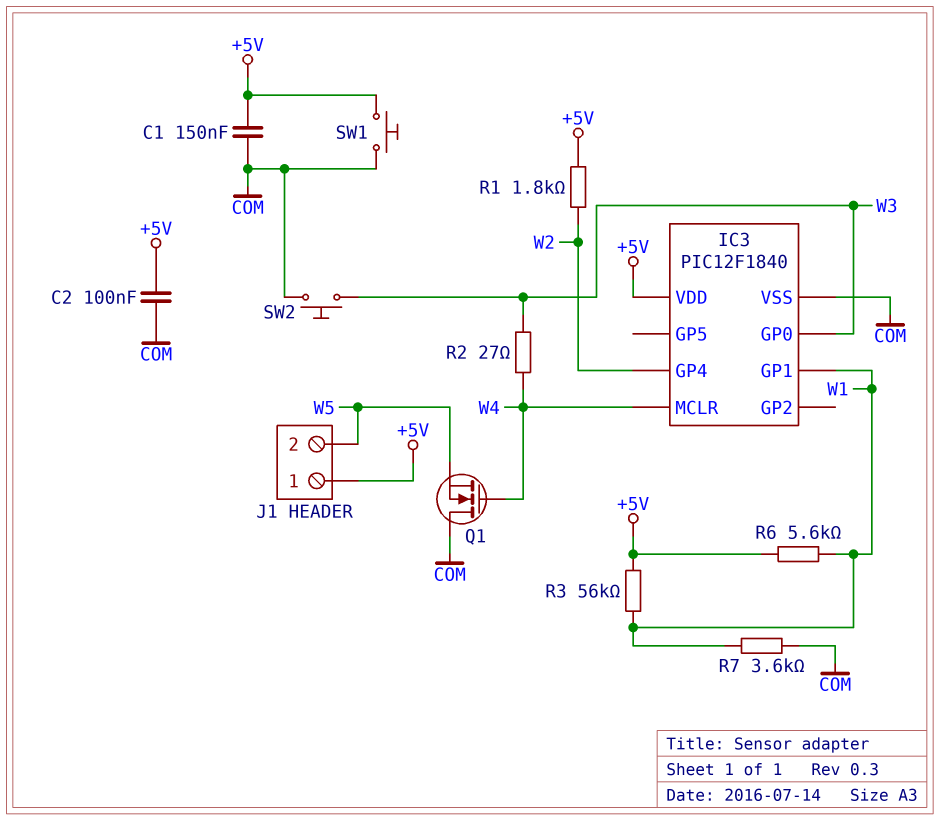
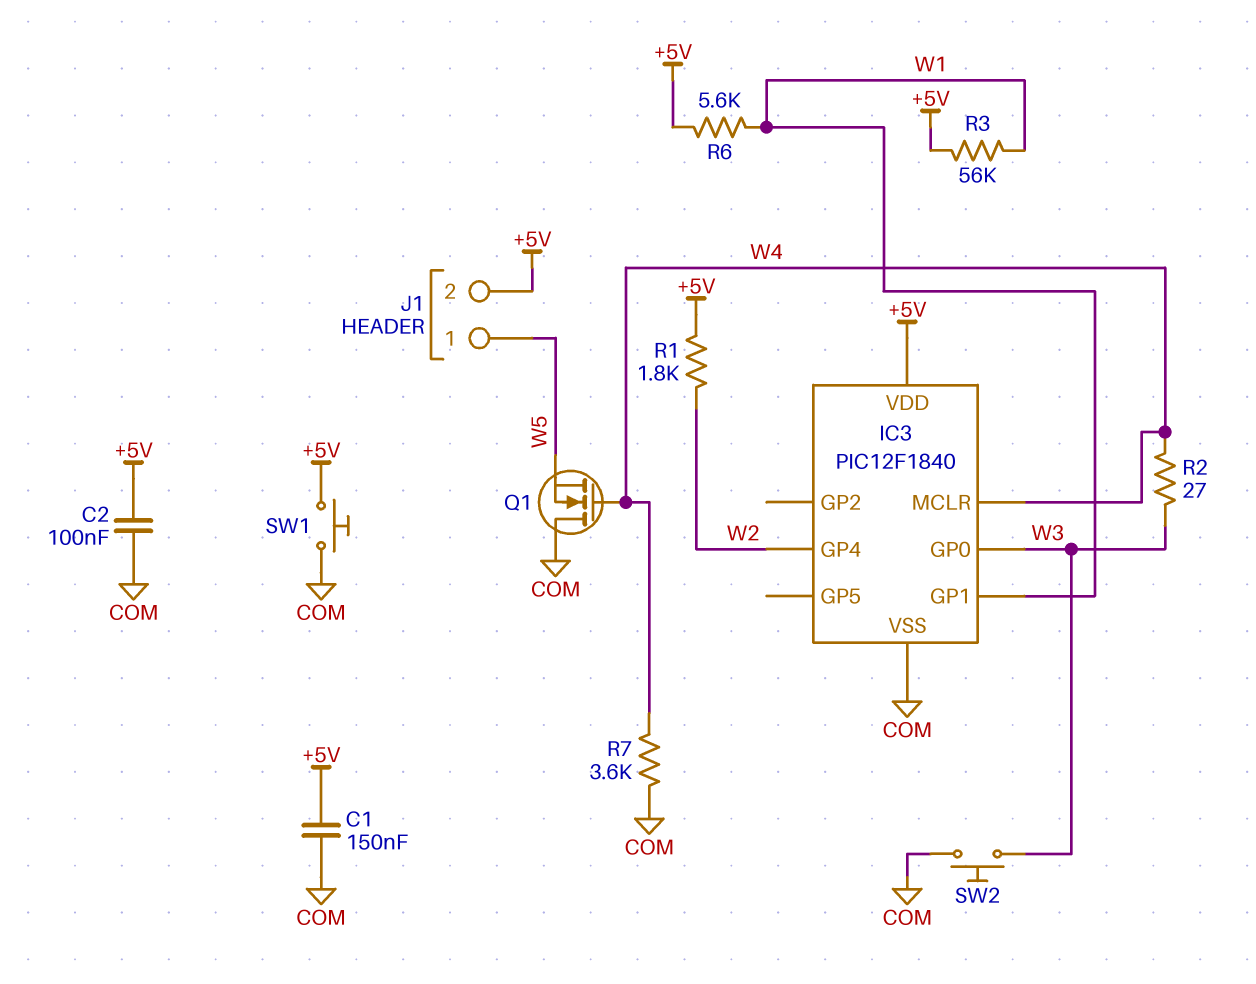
J1 pin 1: +5V -> W5
J1 pin 2: W5 -> +5V
R7: 3.6k (COM, W1) -> 3.6k (COM, W4)

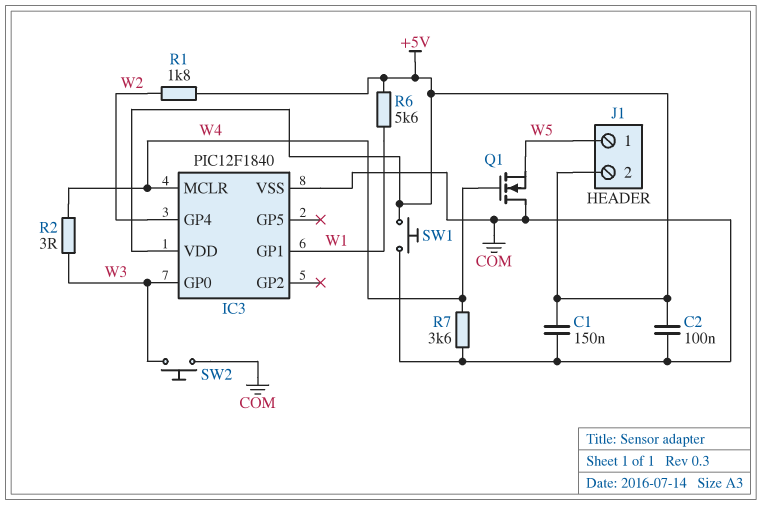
R2: 27 (W3, W4) -> 3 (W3, W4)
R3: 56k (+5V, W1) -> none

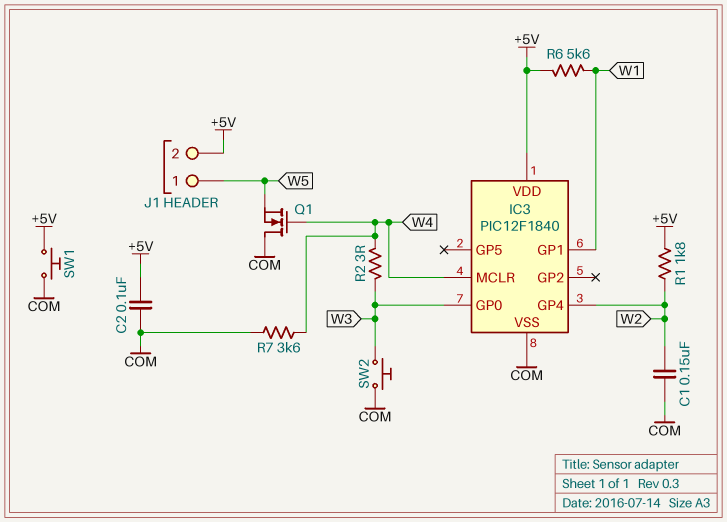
C1: 150nF (+5V, COM) -> 150nF (COM, W2)

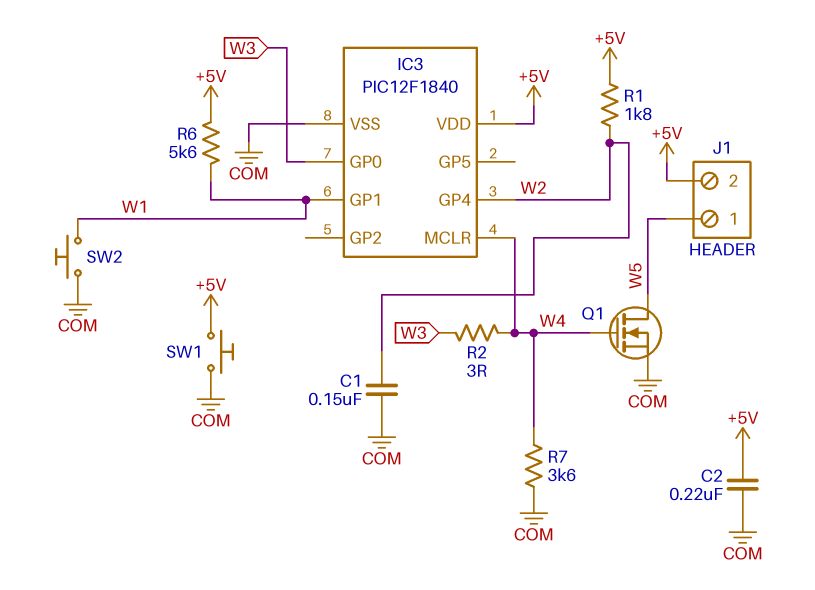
C2: 100nF (+5V, COM) -> 220nF (+5V, COM)
Q1: NMOS (G W4, D COM, S W5) -> NMOS (G W4, D W5, S COM)
SW2: button (COM, W3) -> button (COM, W1)

